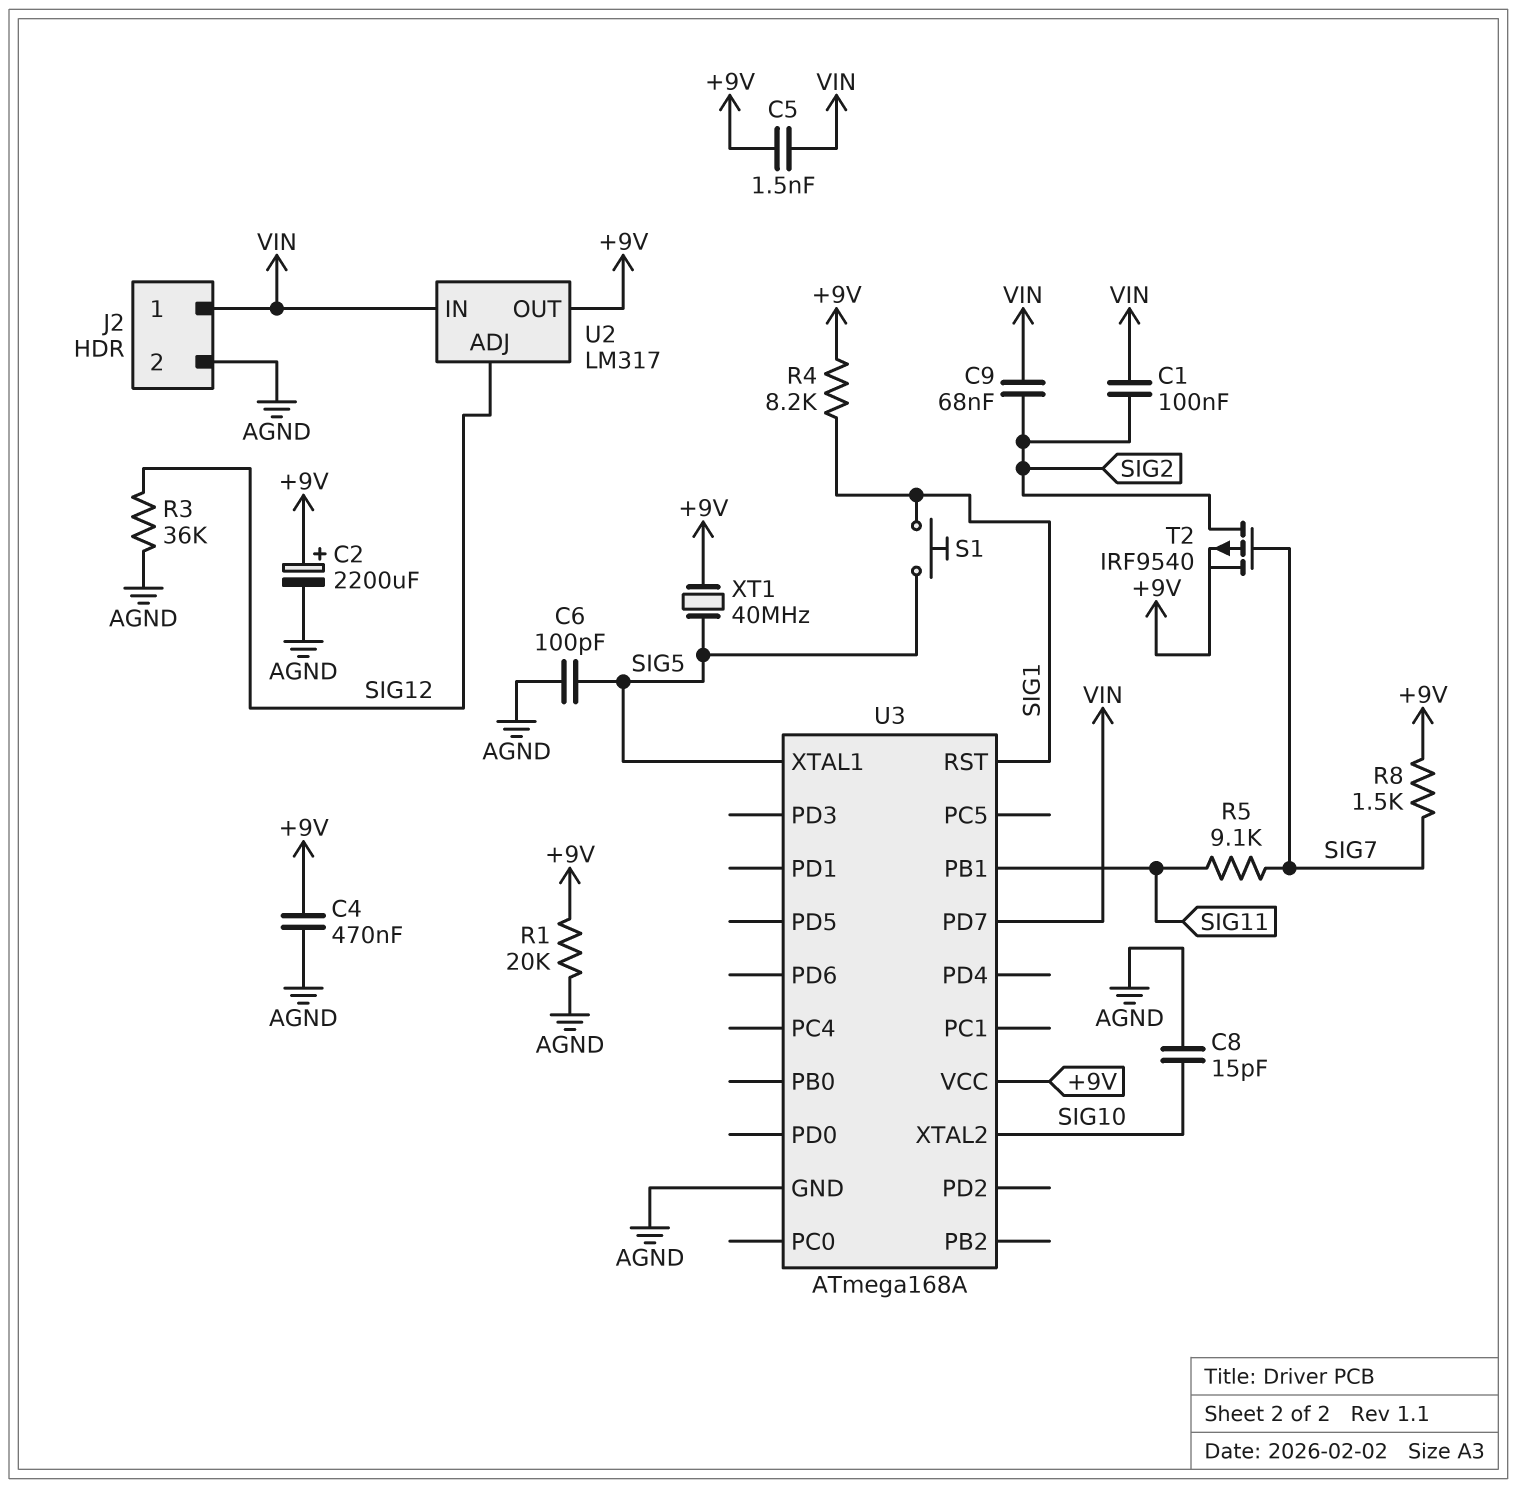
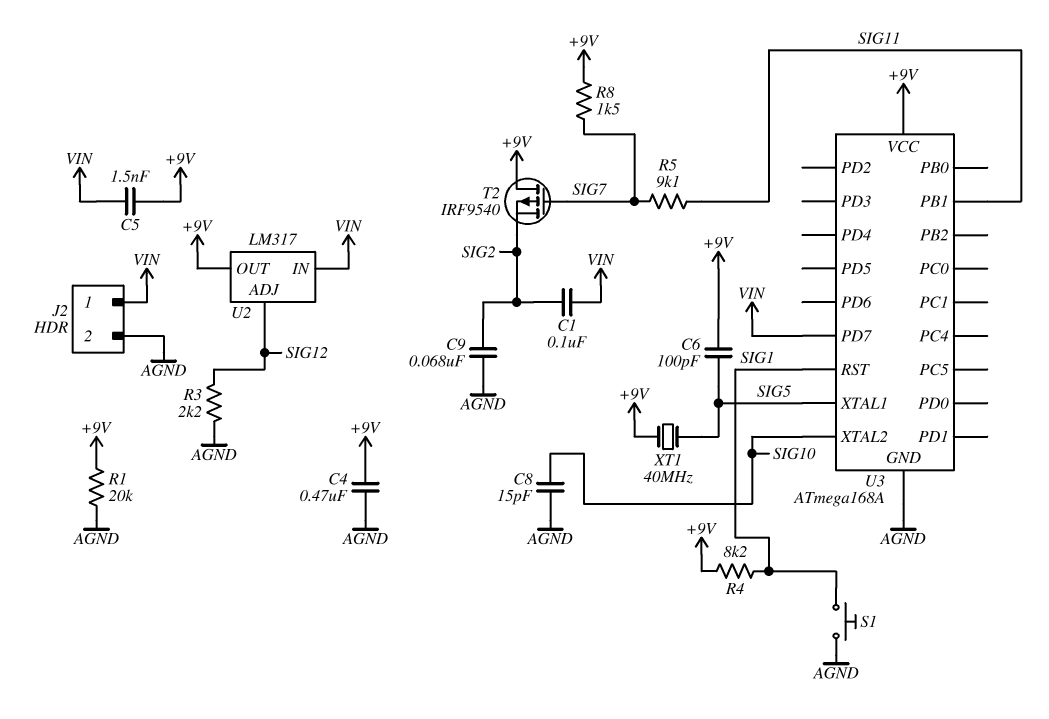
C2: 2200uF (plus +9V, minus AGND) -> none
C6: 100pF (AGND, SIG5) -> 100pF (+9V, SIG5)
C9: 68nF (SIG2, VIN) -> 68nF (AGND, SIG2)
R3: 36k (AGND, SIG12) -> 2.2k (AGND, SIG12)
S1: button (SIG1, SIG5) -> button (AGND, SIG1)
T2: PMOS IRF9540 (G SIG7, D SIG2, S +9V) -> PMOS IRF9540 (G SIG7, D +9V, S SIG2)

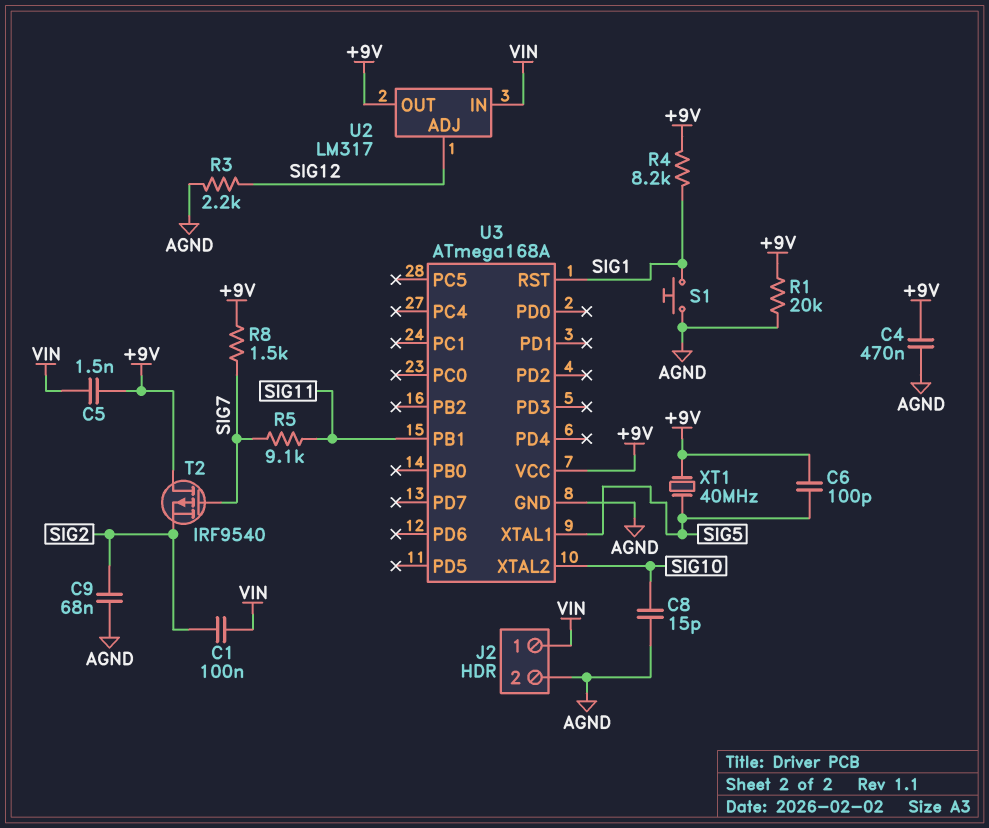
U3 pin PD7: VIN -> none

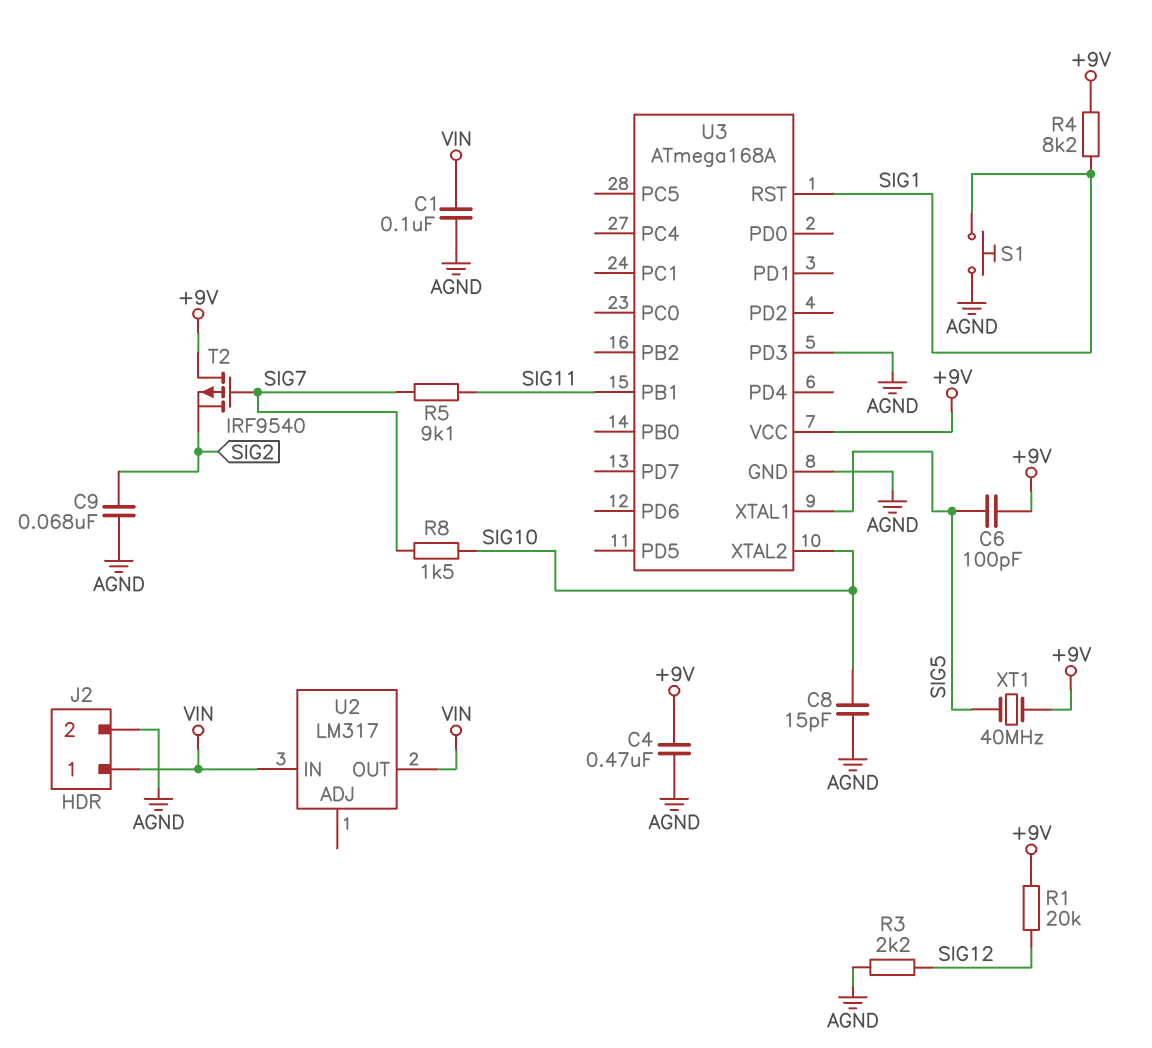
C1: 100nF (SIG2, VIN) -> 100nF (AGND, VIN)
C5: 1.5nF (+9V, VIN) -> none
R1: 20k (+9V, AGND) -> 20k (+9V, SIG12)
R8: 1.5k (+9V, SIG7) -> 1.5k (SIG7, SIG10)
U2 pin ADJ: SIG12 -> none
U2 pin OUT: +9V -> VIN
U3 pin PD3: none -> AGND

